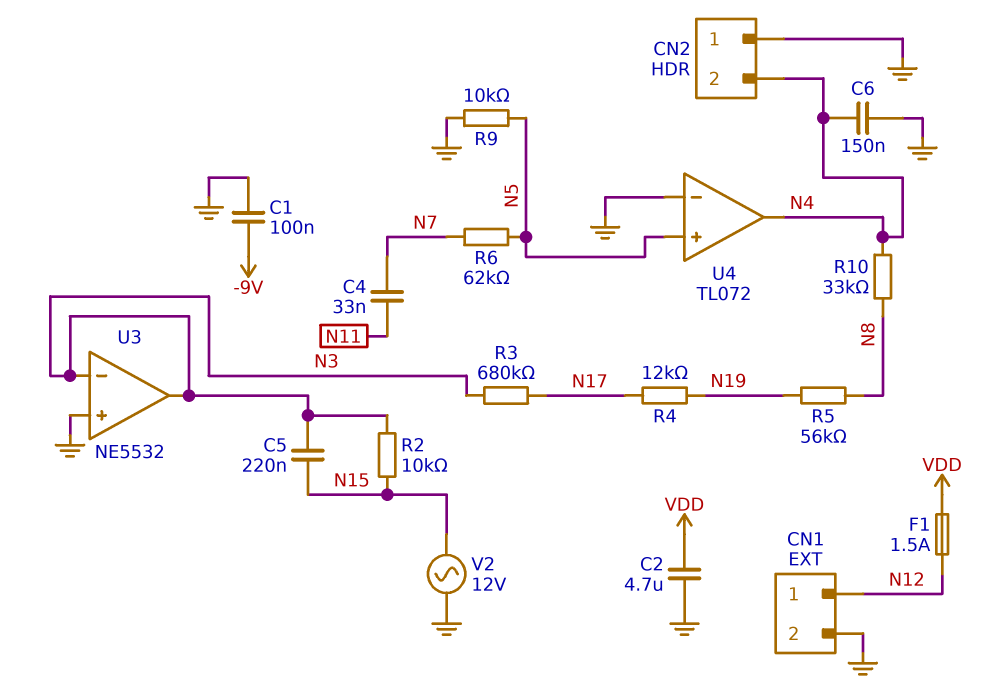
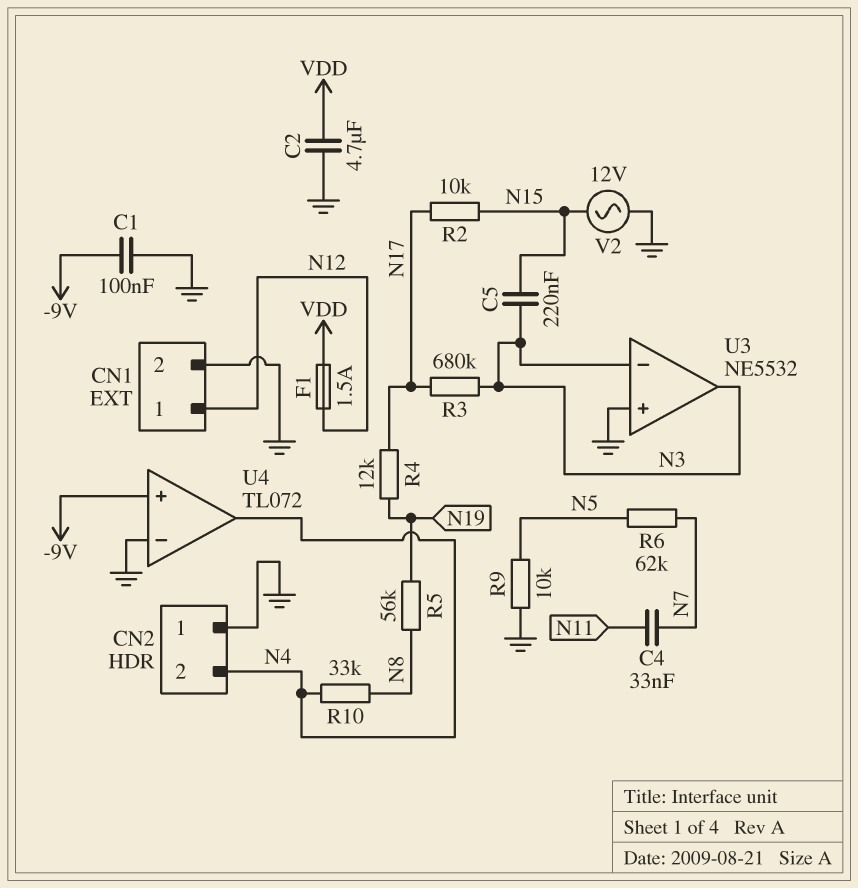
C6: 150nF (GND, N4) -> none
R2: 10k (N3, N15) -> 10k (N15, N17)
U4 pin in+: N5 -> -9V

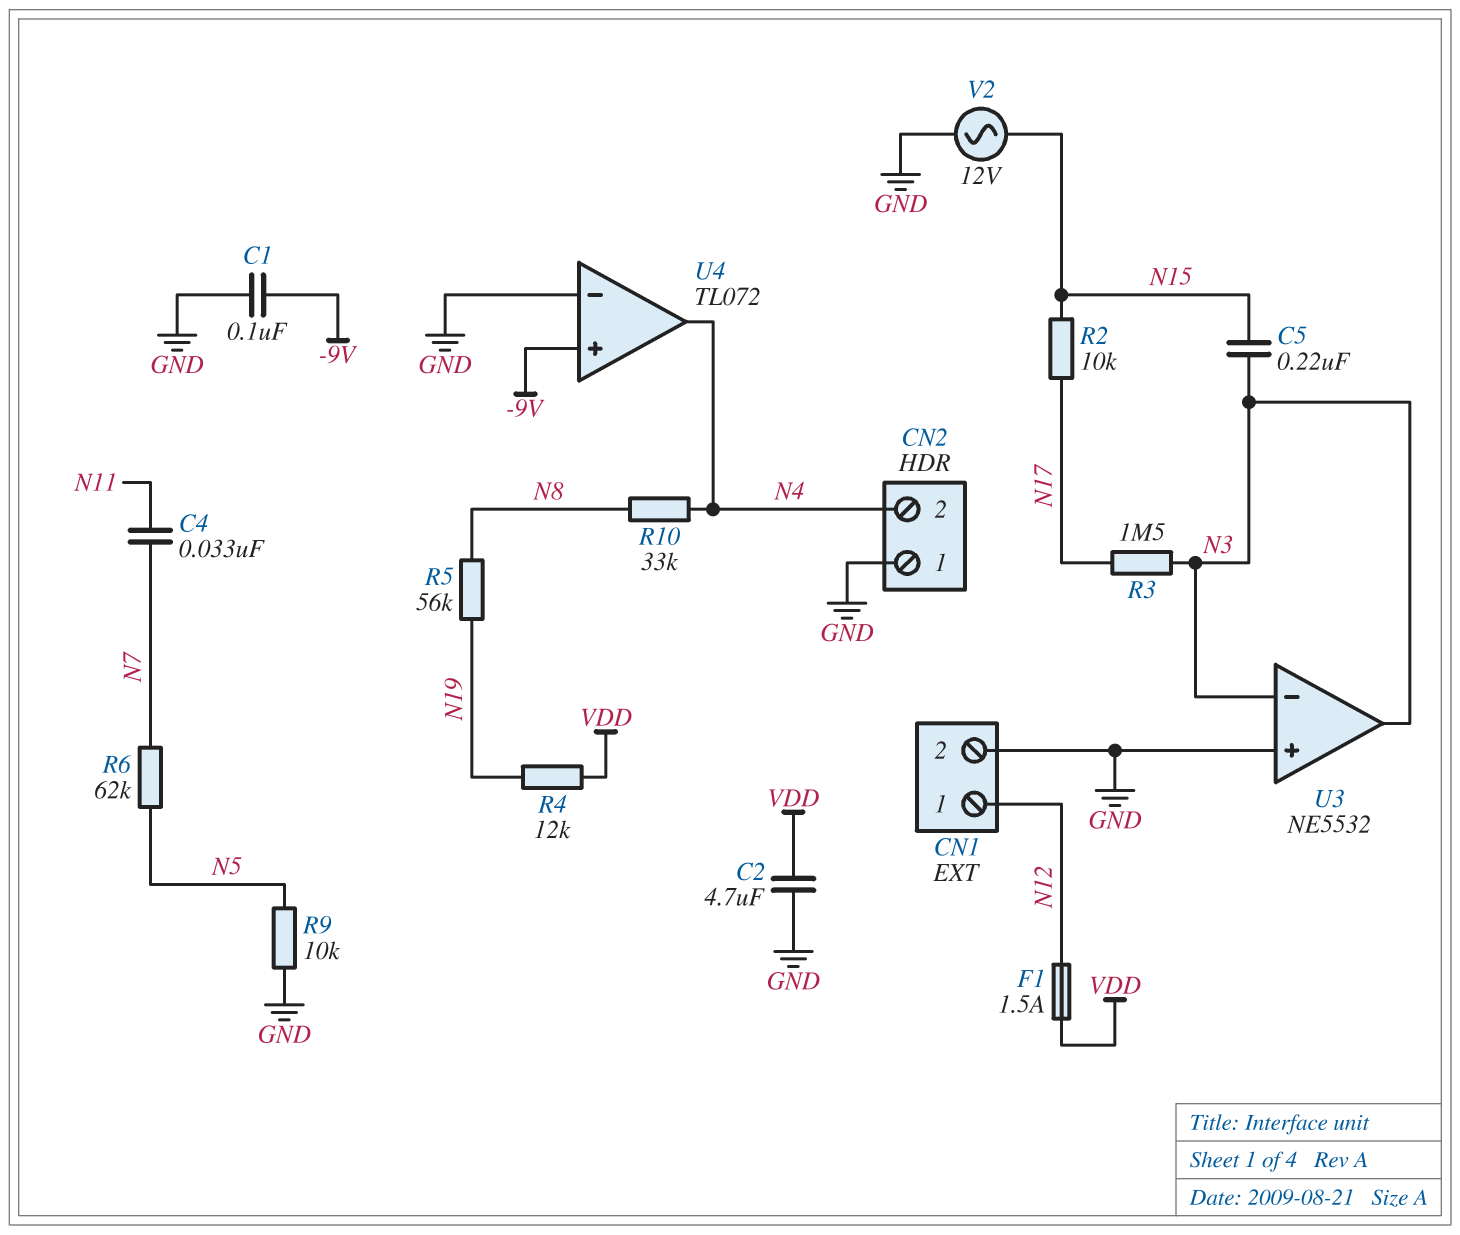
R3: 680k (N3, N17) -> 1.5M (N3, N17)
R4: 12k (N17, N19) -> 12k (N19, VDD)

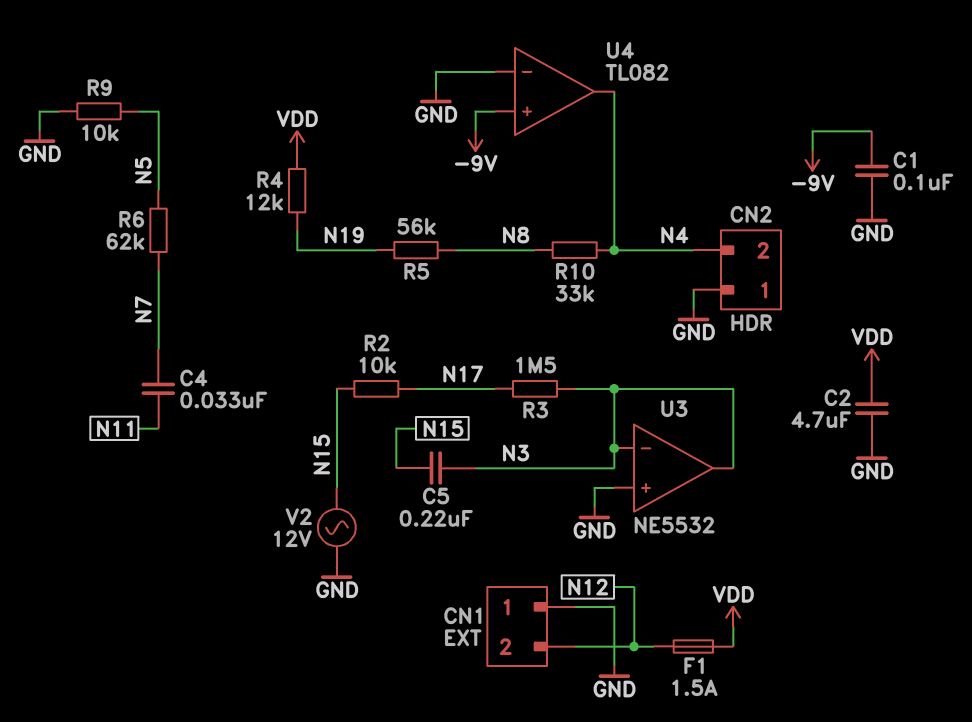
CN1 pin 1: N12 -> GND
CN1 pin 2: GND -> N12
U4: TL072 -> TL082

